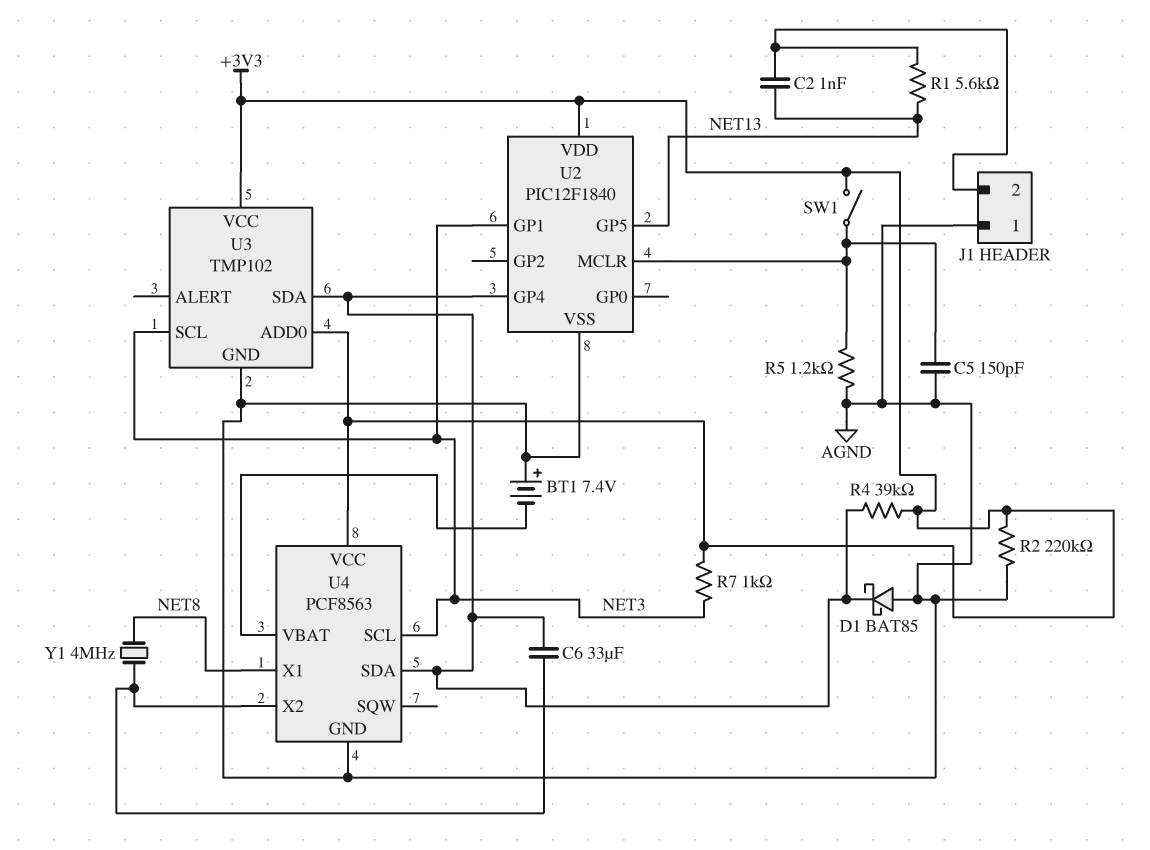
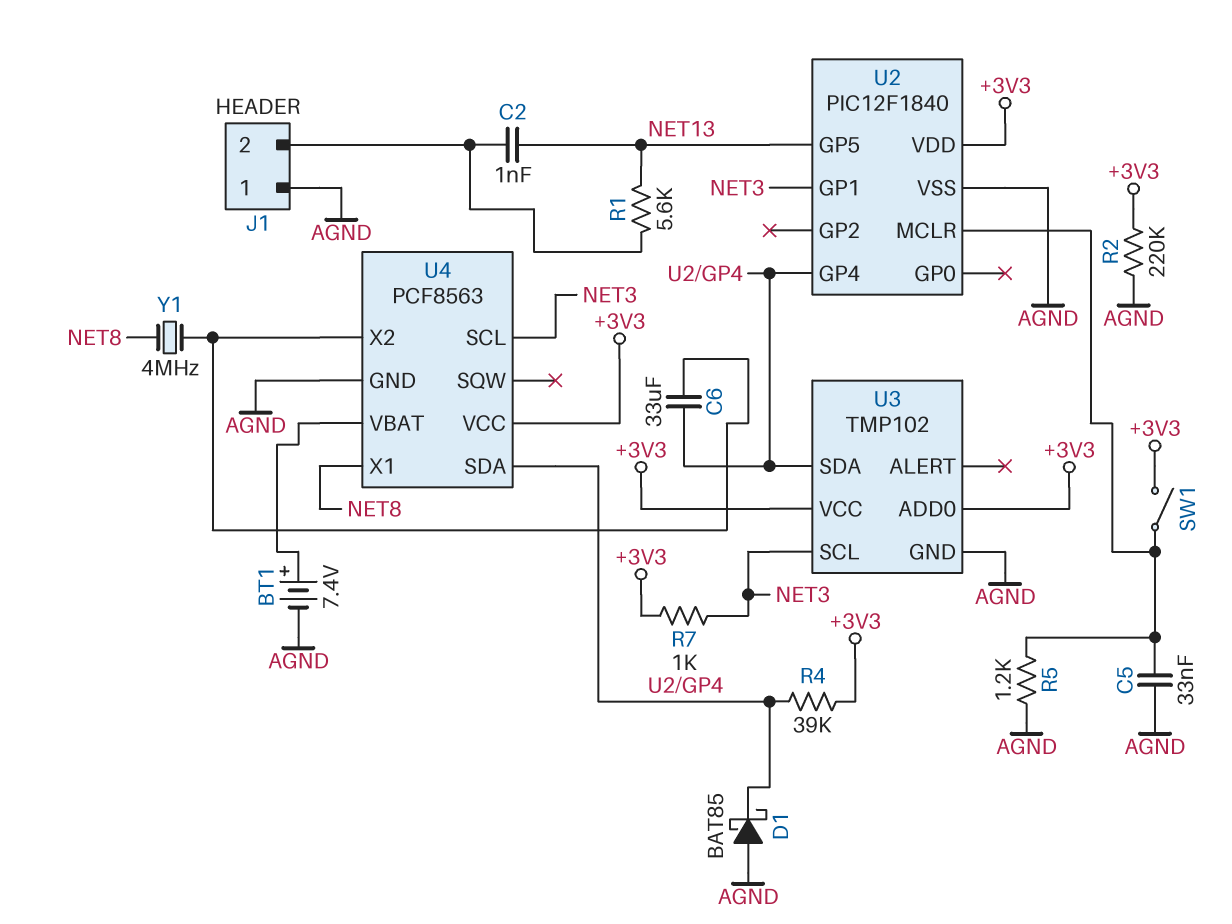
BT1: 7.4V (plus AGND, minus U4/VBAT) -> 7.4V (plus U4/VBAT, minus AGND)
C5: 150pF (AGND, U2/MCLR) -> 33nF (AGND, U2/MCLR)

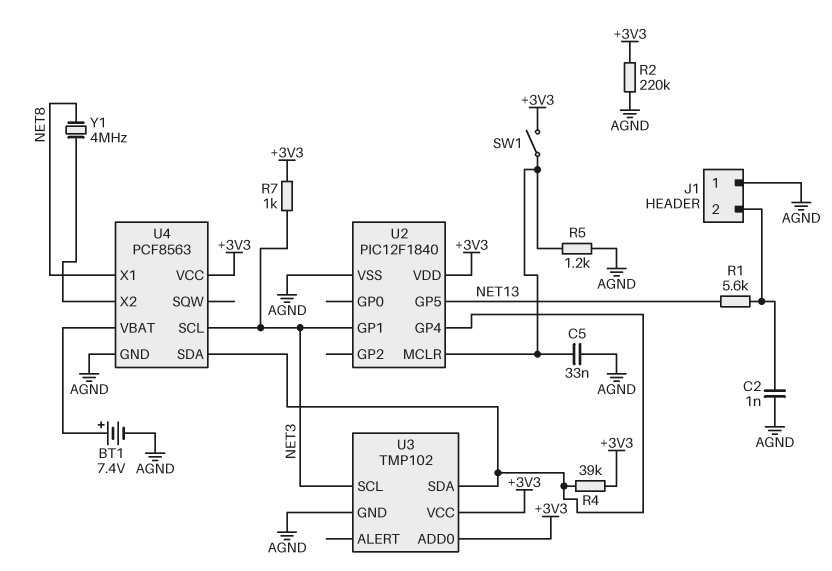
C2: 1nF (J1/2, NET13) -> 1nF (AGND, J1/2)
C6: 33uF (U2/GP4, U4/X2) -> none
D1: schottky BAT85 (A AGND, K U2/GP4) -> none

